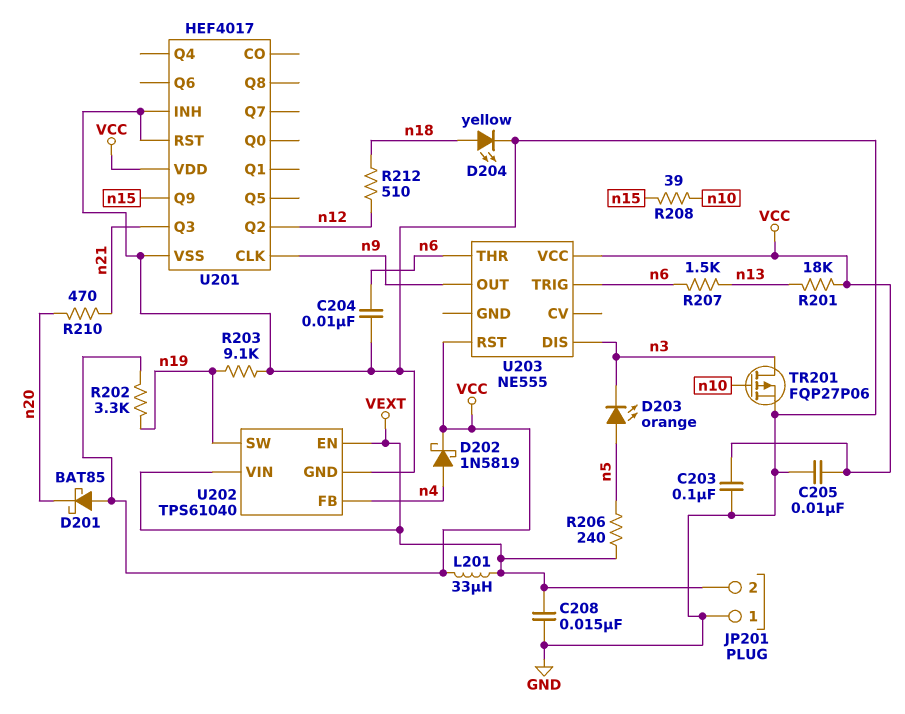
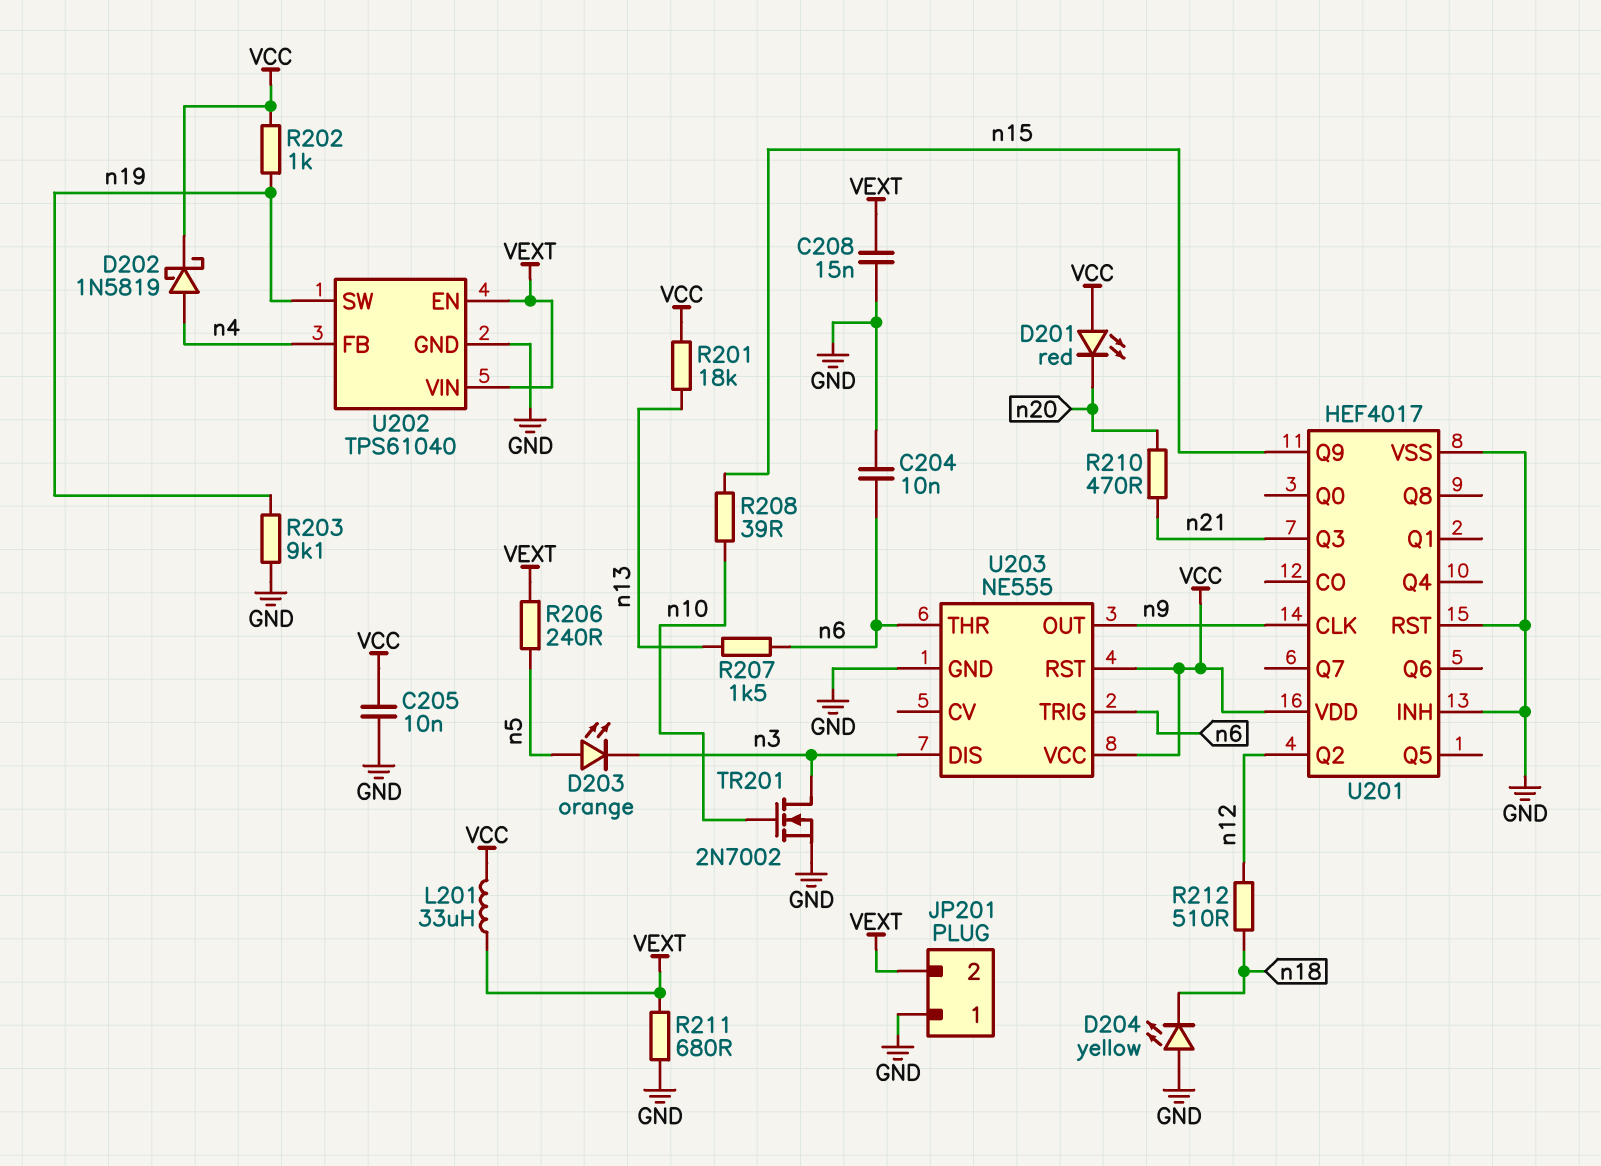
C203: 100nF (GND, VCC) -> none
D201: schottky BAT85 (A VCC, K n20) -> LED red (A VCC, K n20)
D204: LED yellow (A n18, K GND) -> LED yellow (A GND, K n18)
R202: 3.3k (VCC, n19) -> 1k (VCC, n19)
R211: none -> 680 (GND, VEXT)
TR201: PMOS FQP27P06 (G n10, D n3, S GND) -> NMOS 2N7002 (G n10, D n3, S GND)
U203 pin GND: none -> GND

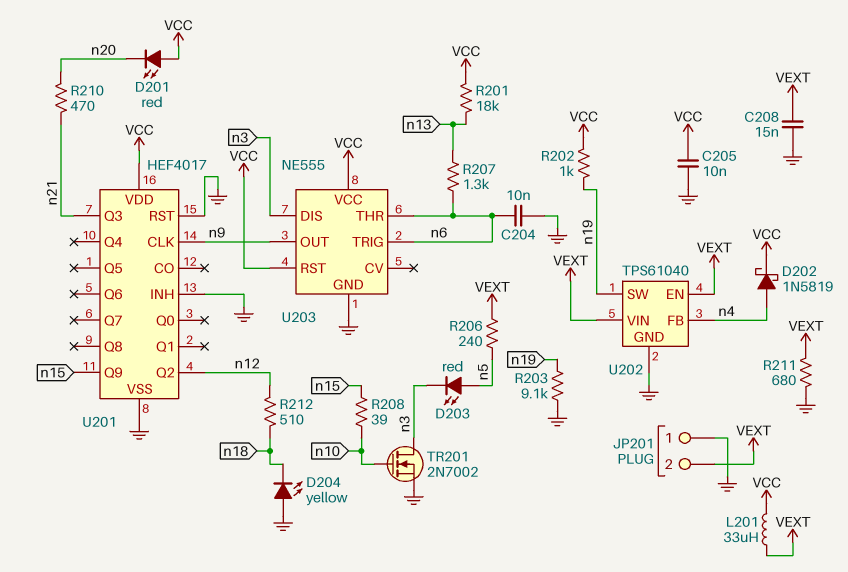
D203: LED orange (A n5, K n3) -> LED red (A n5, K n3)
R207: 1.5k (n6, n13) -> 1.3k (n6, n13)

